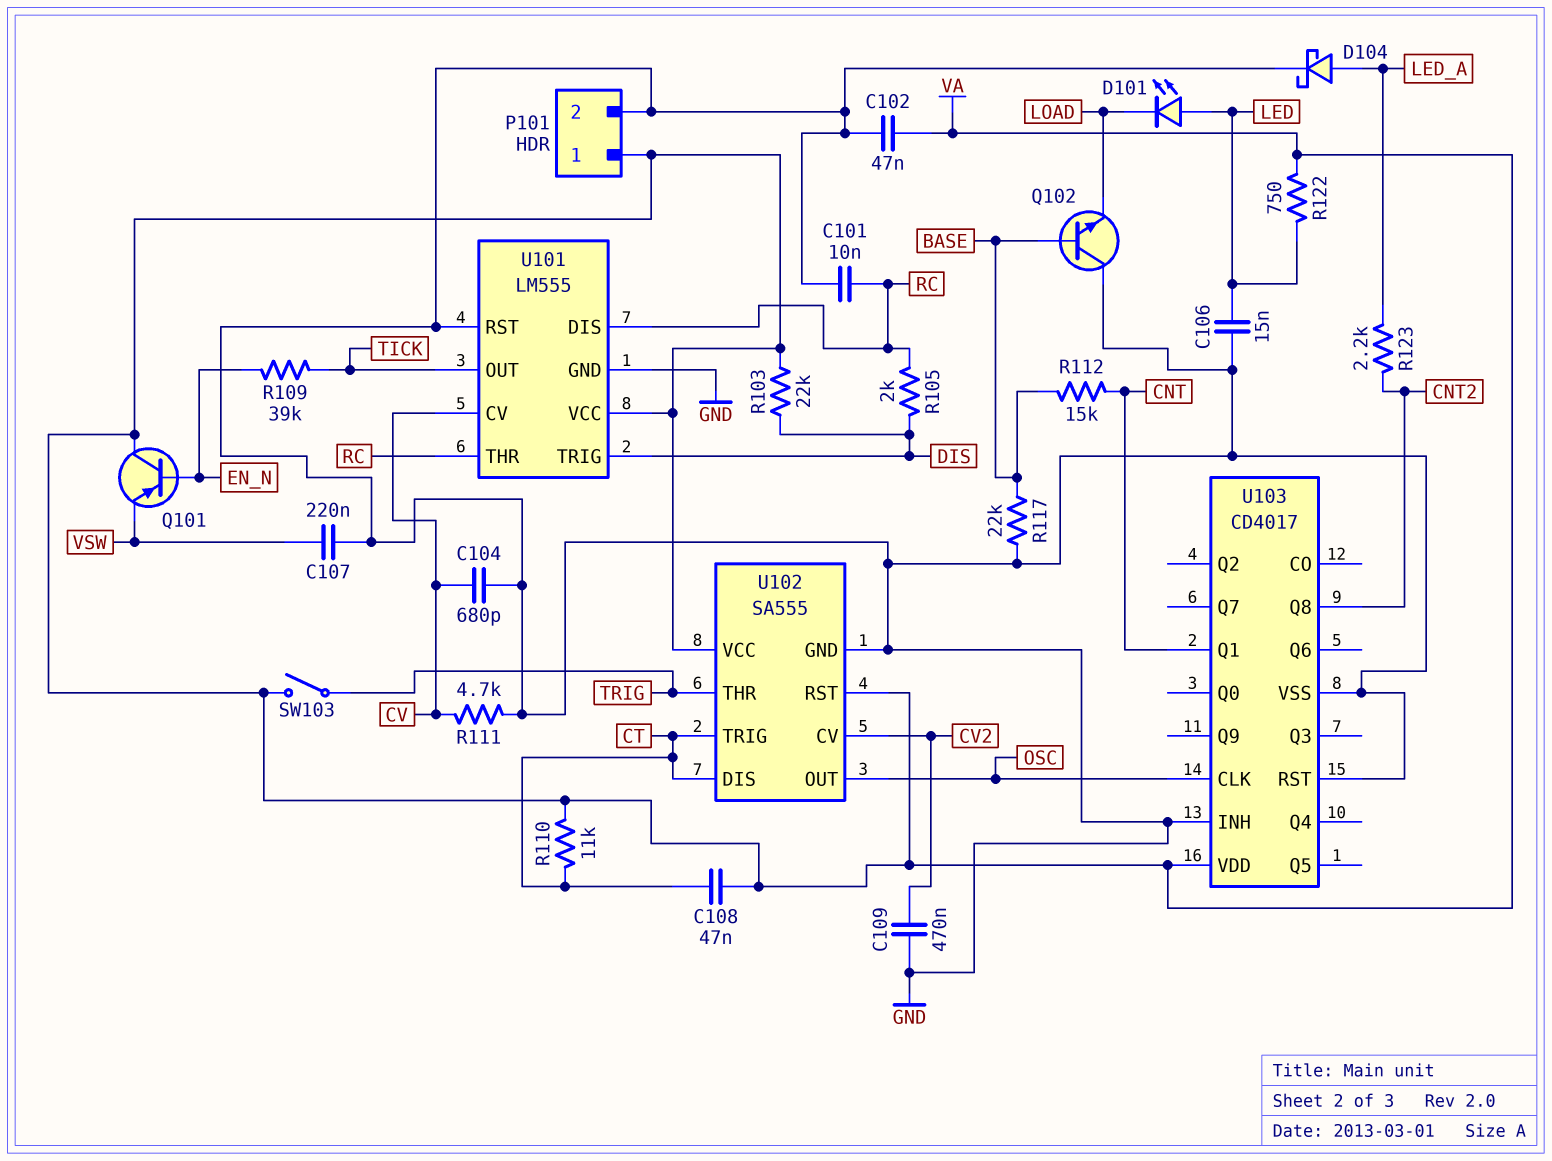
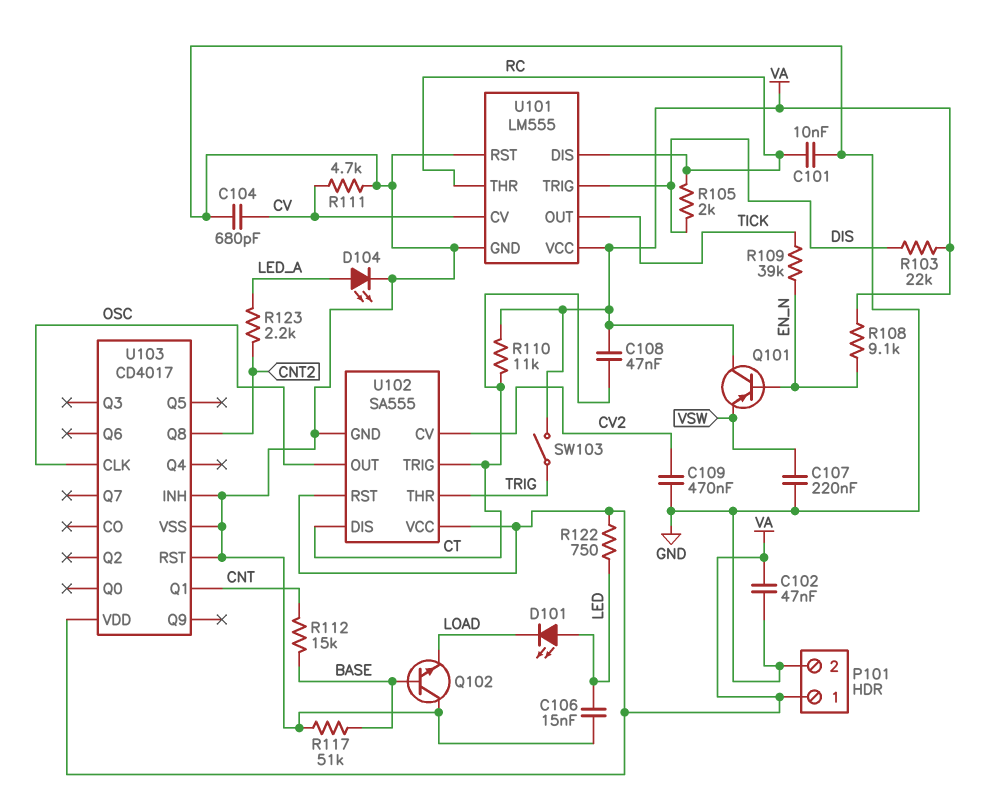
D104: schottky (A LED_A, K GND) -> LED (A LED_A, K GND)
R108: none -> 9.1k (EN_N, VA)
R117: 22k (BASE, GND) -> 51k (BASE, GND)

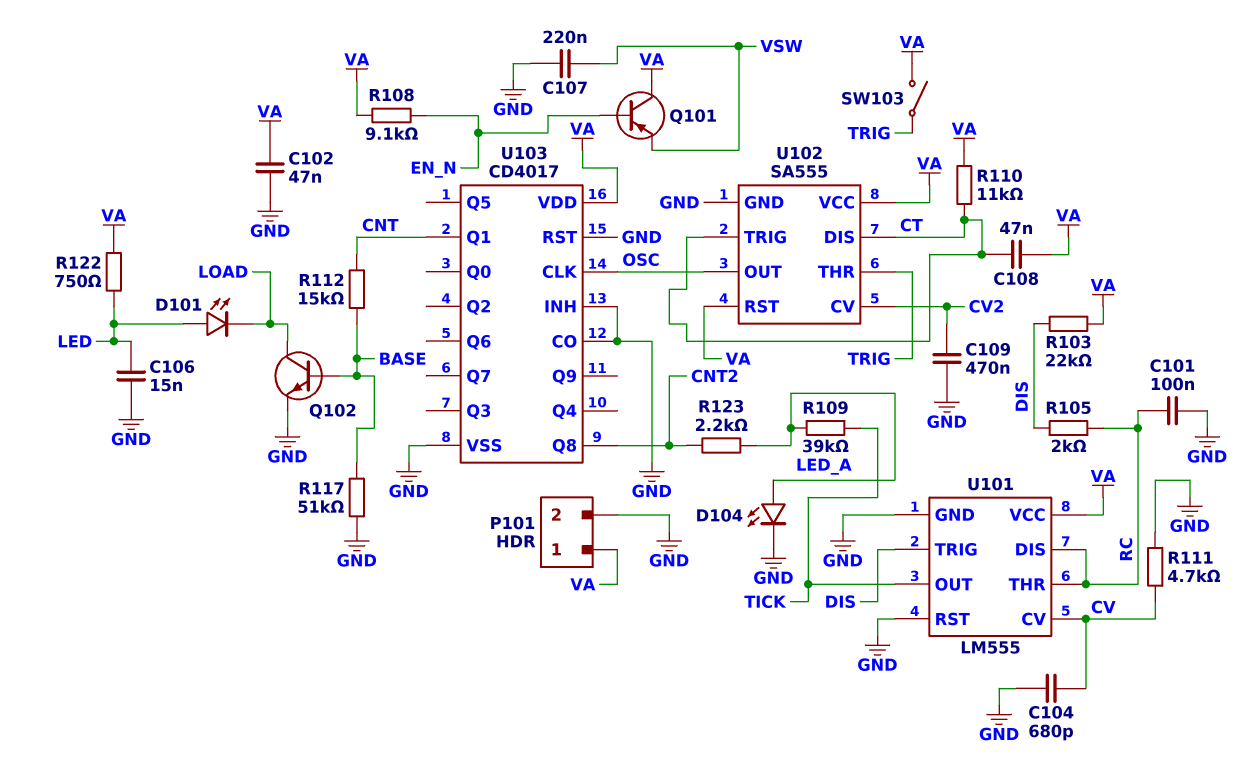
C101: 10nF (GND, RC) -> 100nF (GND, RC)
Q102: NPN (B BASE, C GND, E LOAD) -> NPN (B BASE, C LOAD, E GND)
R109: 39k (EN_N, TICK) -> 39k (LED_A, TICK)
U103 pin CO: none -> GND

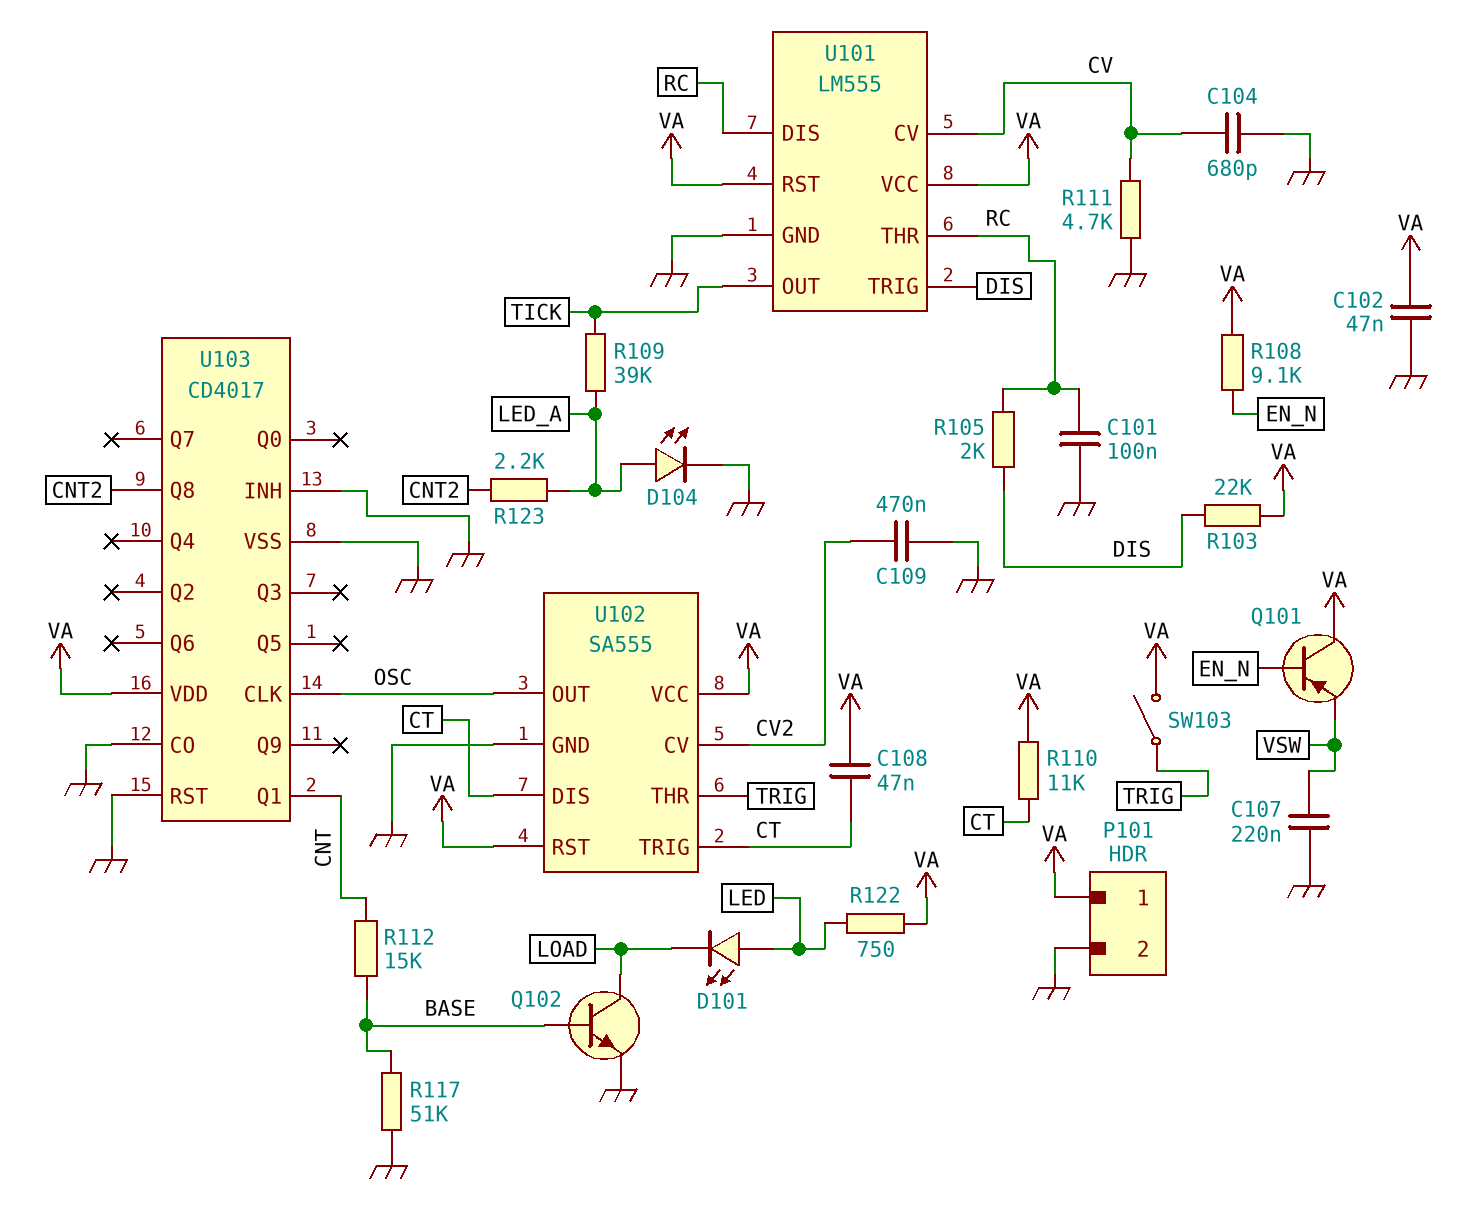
C106: 15nF (GND, LED) -> none
U101 pin RST: GND -> VA

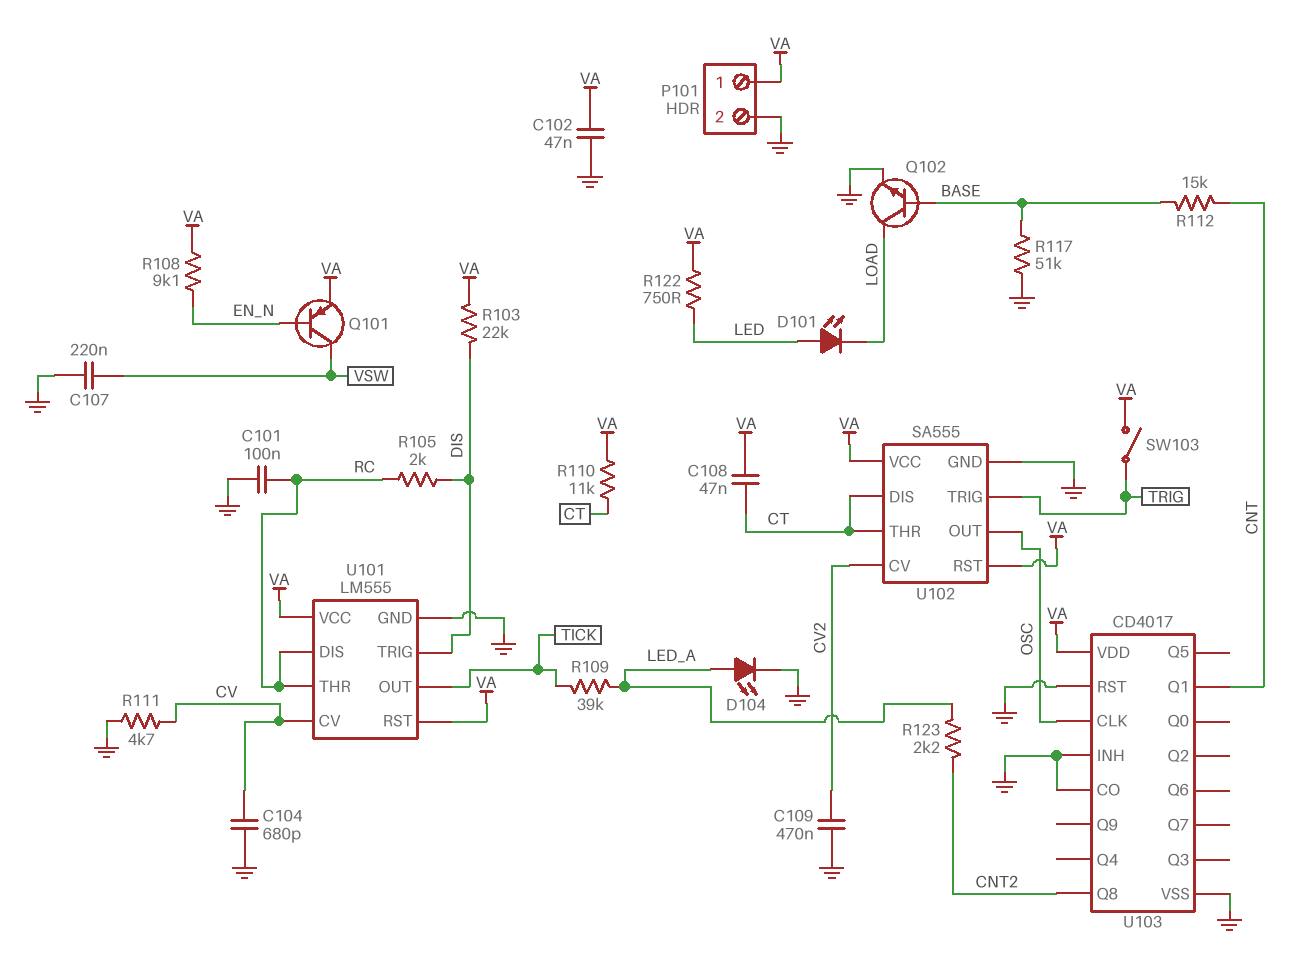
Q101: PNP (B EN_N, C VA, E VSW) -> PNP (B EN_N, C VSW, E VA)
U102 pin THR: TRIG -> CT
U102 pin TRIG: CT -> TRIG

